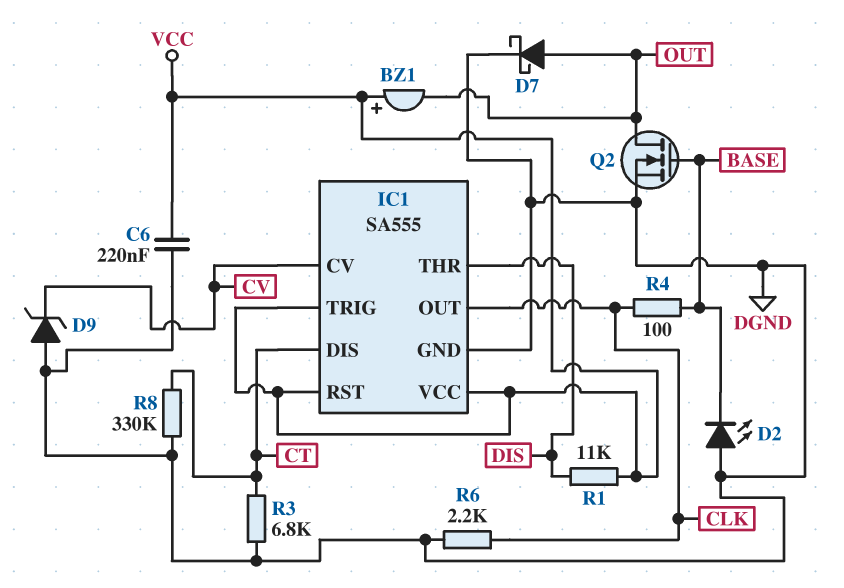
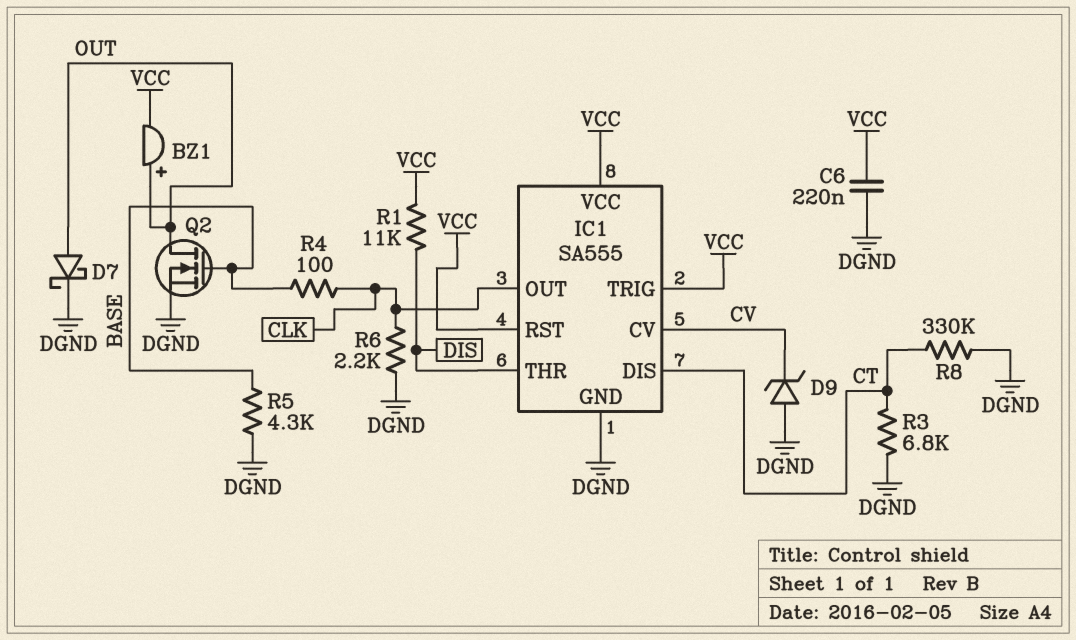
BZ1: buzzer (plus VCC, minus OUT) -> buzzer (plus OUT, minus VCC)
D2: LED (A DGND, K BASE) -> none
R5: none -> 4.3k (BASE, DGND)

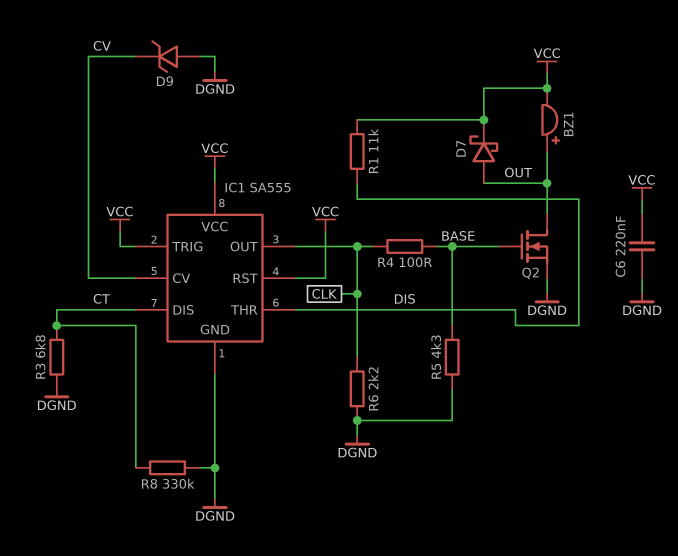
D7: schottky (A OUT, K DGND) -> schottky (A OUT, K VCC)

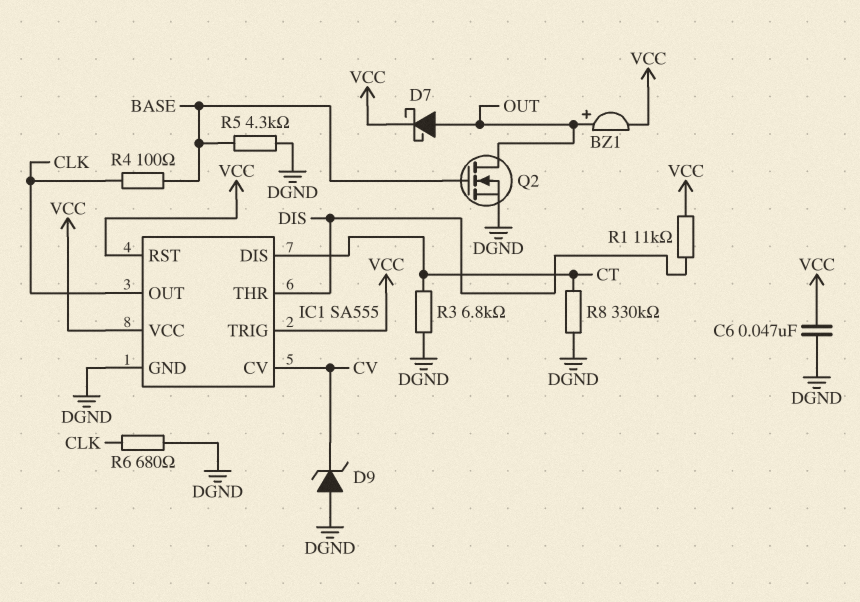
C6: 220nF (DGND, VCC) -> 47nF (DGND, VCC)
R6: 2.2k (CLK, DGND) -> 680 (CLK, DGND)

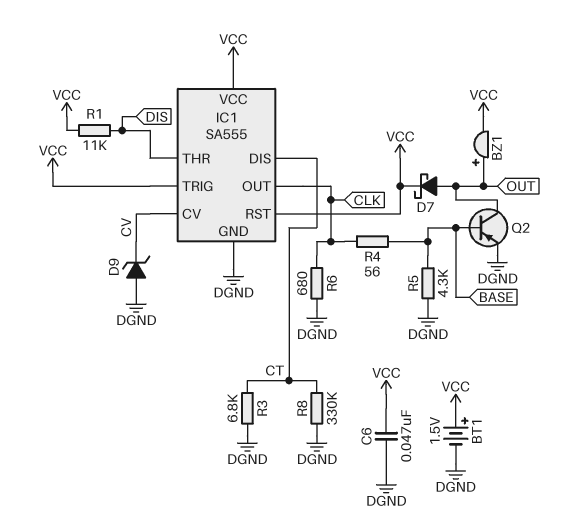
BT1: none -> 1.5V (plus VCC, minus DGND)
Q2: NMOS (G BASE, D OUT, S DGND) -> PNP (B BASE, C OUT, E DGND)
R4: 100 (BASE, CLK) -> 56 (BASE, CLK)

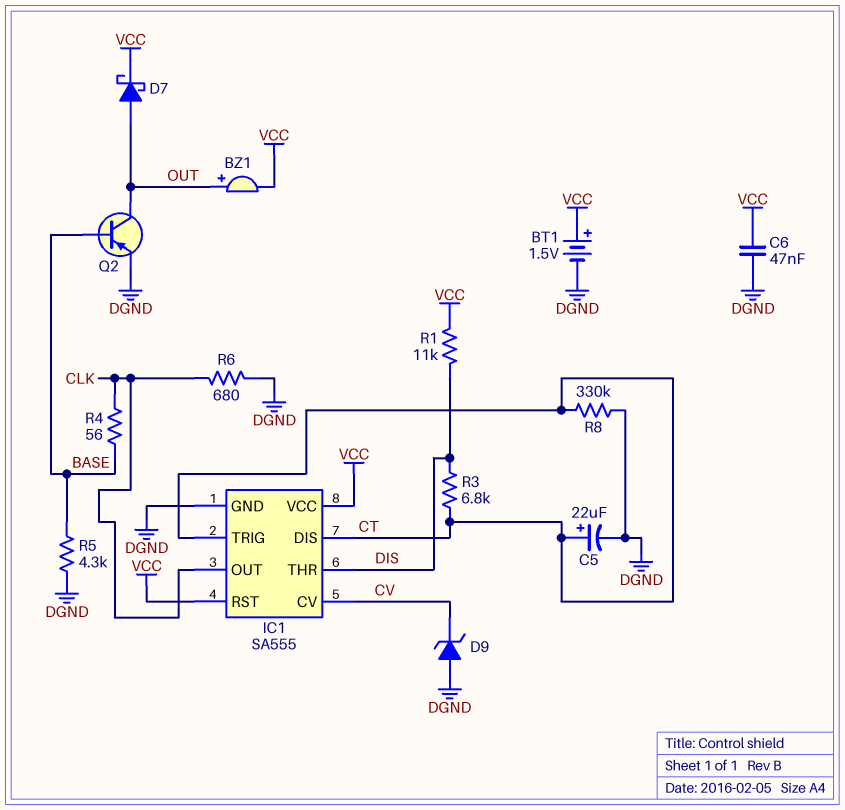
C5: none -> 22uF (plus CT, minus DGND)
IC1 pin TRIG: VCC -> CT
R3: 6.8k (CT, DGND) -> 6.8k (CT, DIS)

